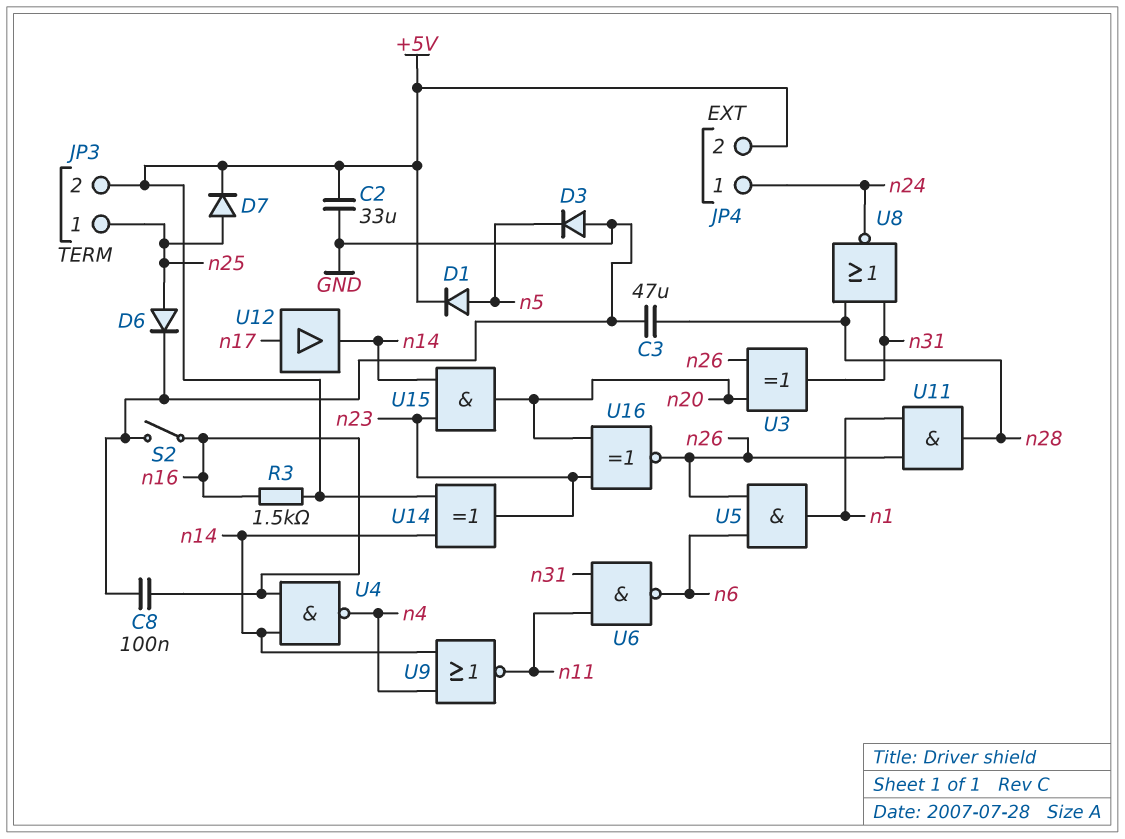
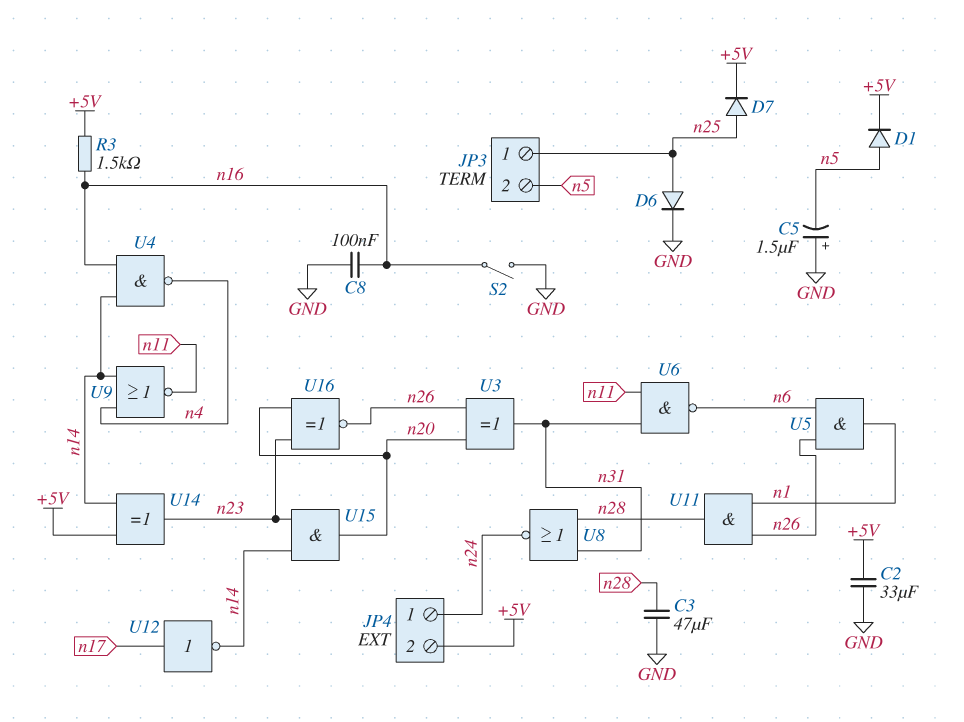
C5: none -> 1.5uF (plus GND, minus n5)
D3: diode (A GND, K n5) -> none
JP3 pin 2: +5V -> n5
U12: buffer (in n17, out n14) -> NOT (in n17, out n14)

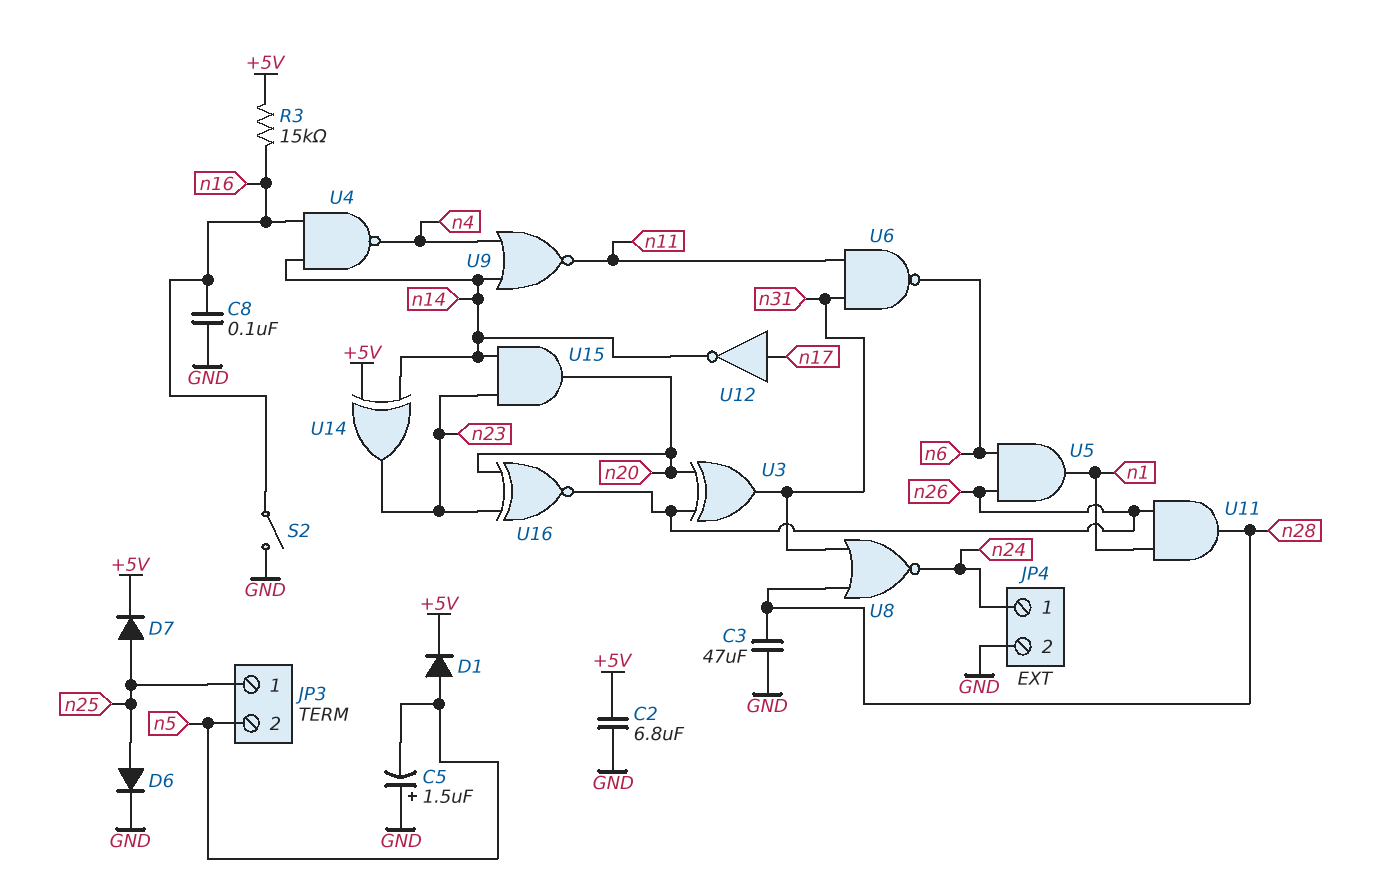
C2: 33uF (+5V, GND) -> 6.8uF (+5V, GND)
JP4 pin 2: +5V -> GND
R3: 1.5k (+5V, n16) -> 15k (+5V, n16)

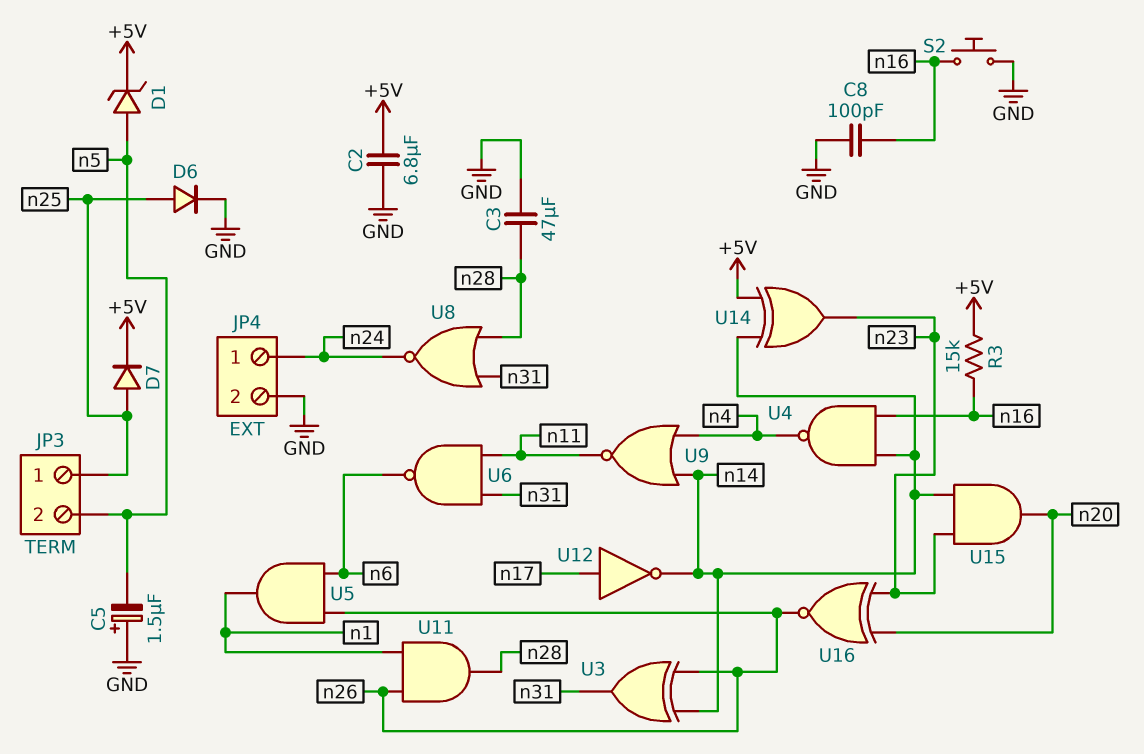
C8: 100nF (GND, n16) -> 100pF (GND, n16)
D1: diode (A n5, K +5V) -> zener (A n5, K +5V)
S2: switch (GND, n16) -> button (GND, n16)
U3: XOR (in n20, in n26, out n31) -> XOR (in n14, in n26, out n31)

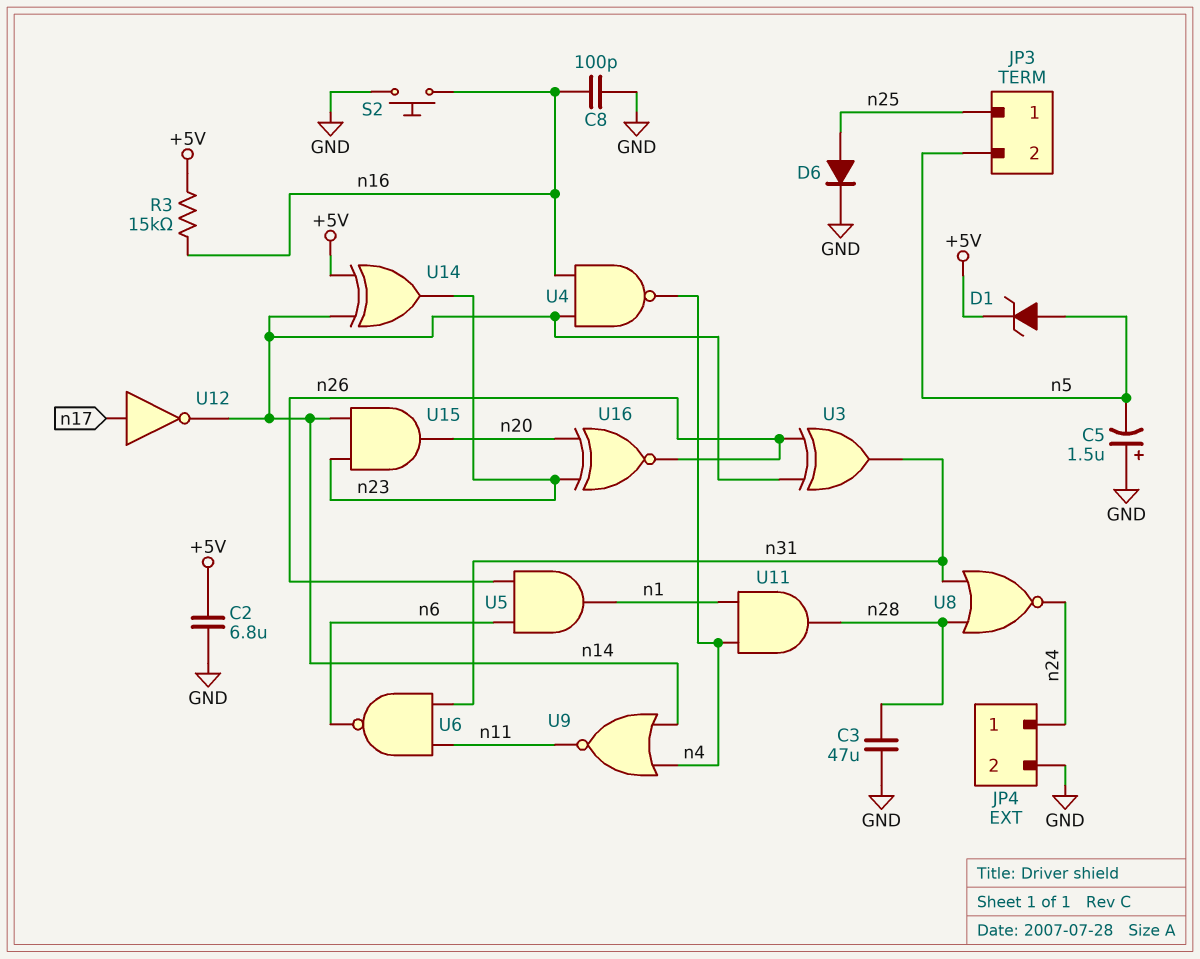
D7: diode (A n25, K +5V) -> none
U11: AND (in n1, in n26, out n28) -> AND (in n1, in n4, out n28)

